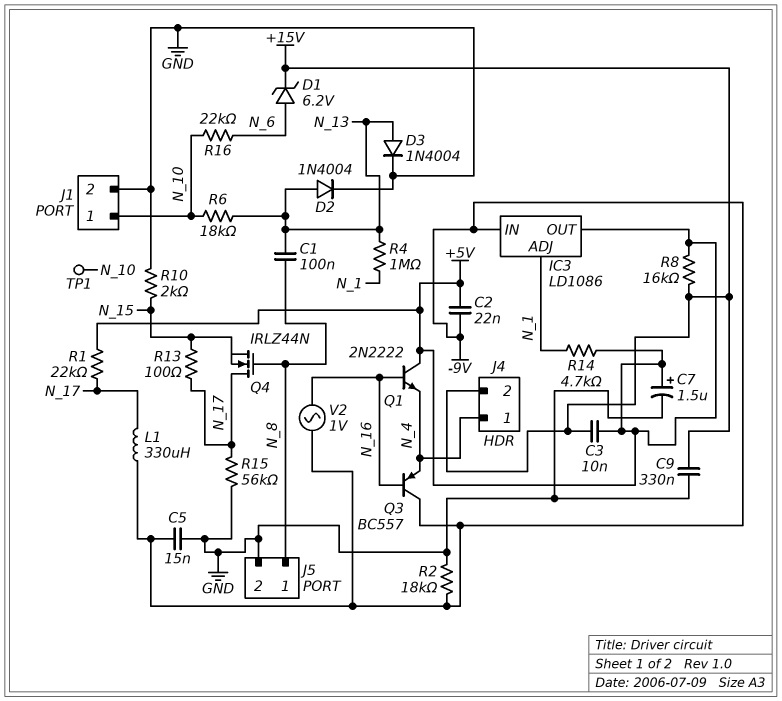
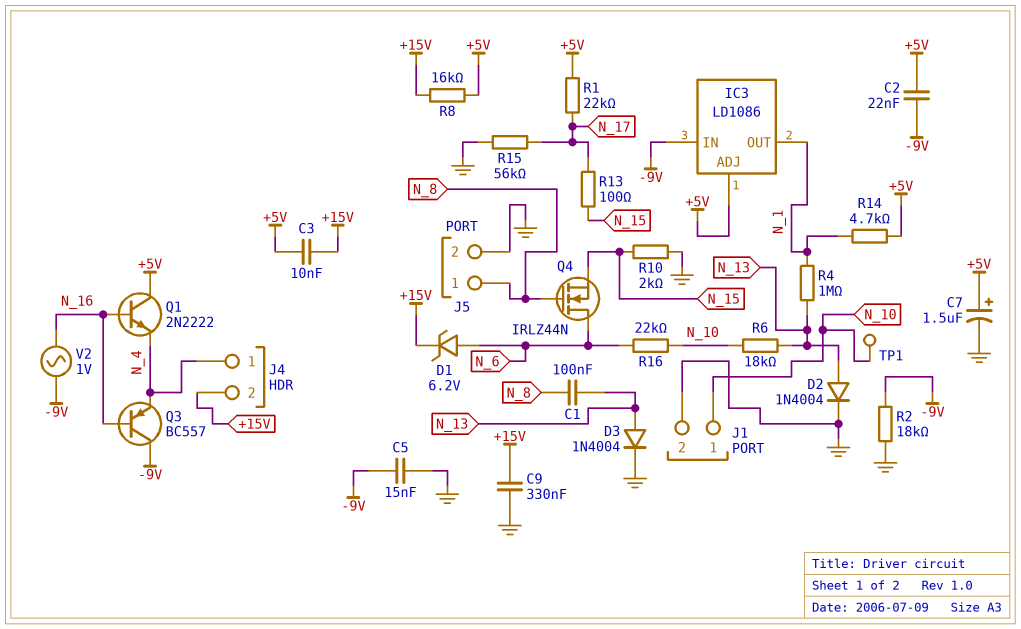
IC3 pin ADJ: N_1 -> +5V
IC3 pin OUT: +5V -> N_1
L1: 330uH (-9V, N_17) -> none
Q4: NMOS IRLZ44N (G N_8, D N_17, S N_15) -> NMOS IRLZ44N (G N_8, D N_6, S N_15)

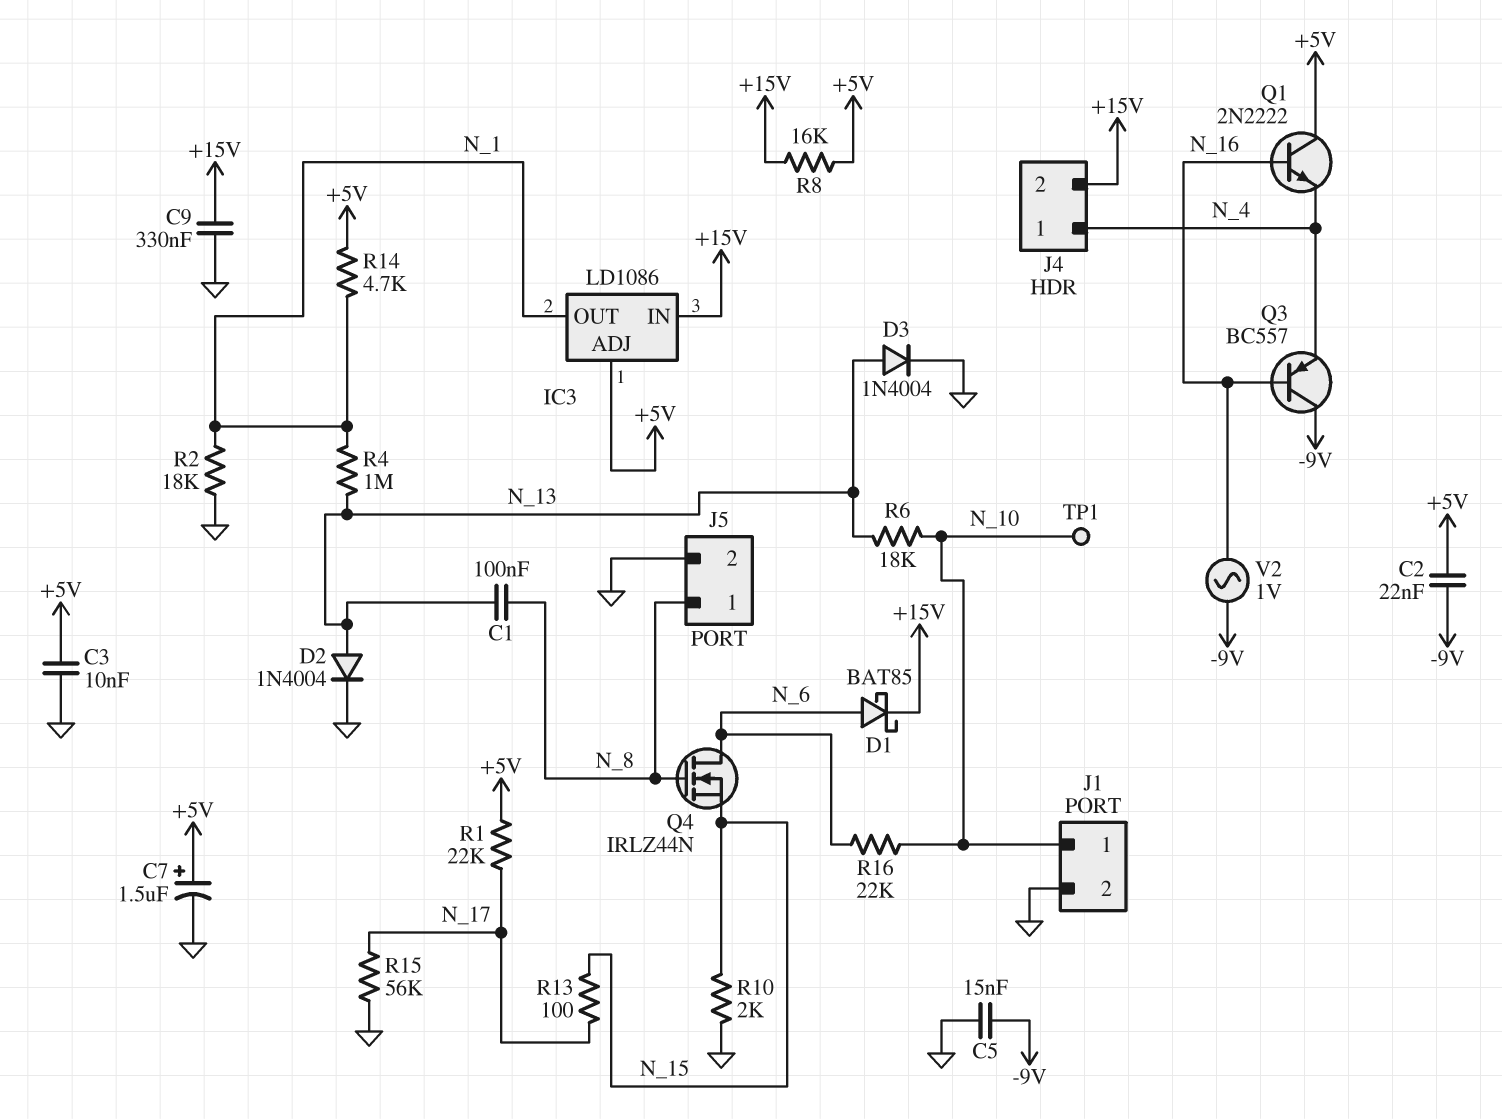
C3: 10nF (+5V, +15V) -> 10nF (+5V, GND)
D1: zener 6.2V (A N_6, K +15V) -> schottky BAT85 (A N_6, K +15V)
IC3 pin IN: -9V -> +15V
R2: 18k (-9V, GND) -> 18k (GND, N_1)

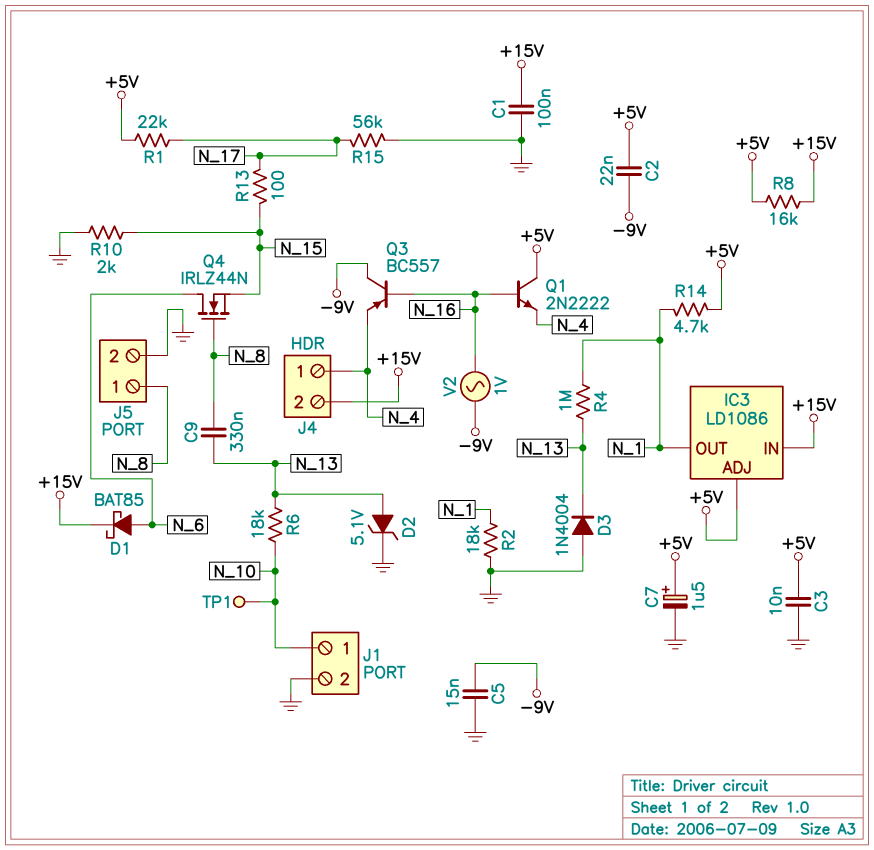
C1: 100nF (N_8, N_13) -> 100nF (+15V, GND)
C9: 330nF (+15V, GND) -> 330nF (N_8, N_13)
D2: diode 1N4004 (A N_13, K GND) -> zener 5.1V (A N_13, K GND)
D3: diode 1N4004 (A N_13, K GND) -> diode 1N4004 (A GND, K N_13)
R16: 22k (N_6, N_10) -> none

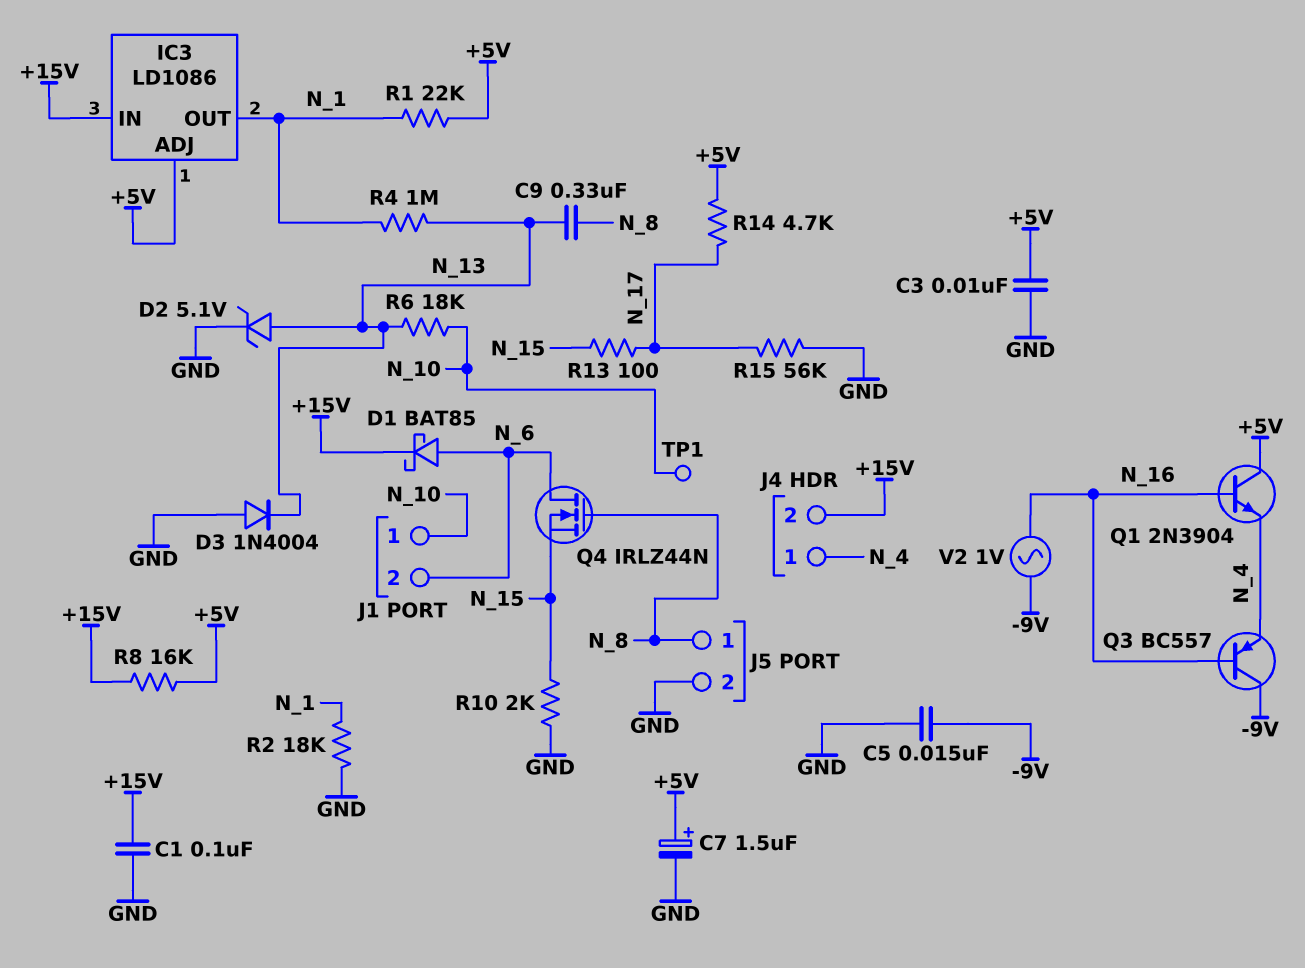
C2: 22nF (+5V, -9V) -> none
J1 pin 2: GND -> N_6
Q1: NPN 2N2222 (B N_16, C +5V, E N_4) -> NPN 2N3904 (B N_16, C +5V, E N_4)
R1: 22k (+5V, N_17) -> 22k (+5V, N_1)
R14: 4.7k (+5V, N_1) -> 4.7k (+5V, N_17)

